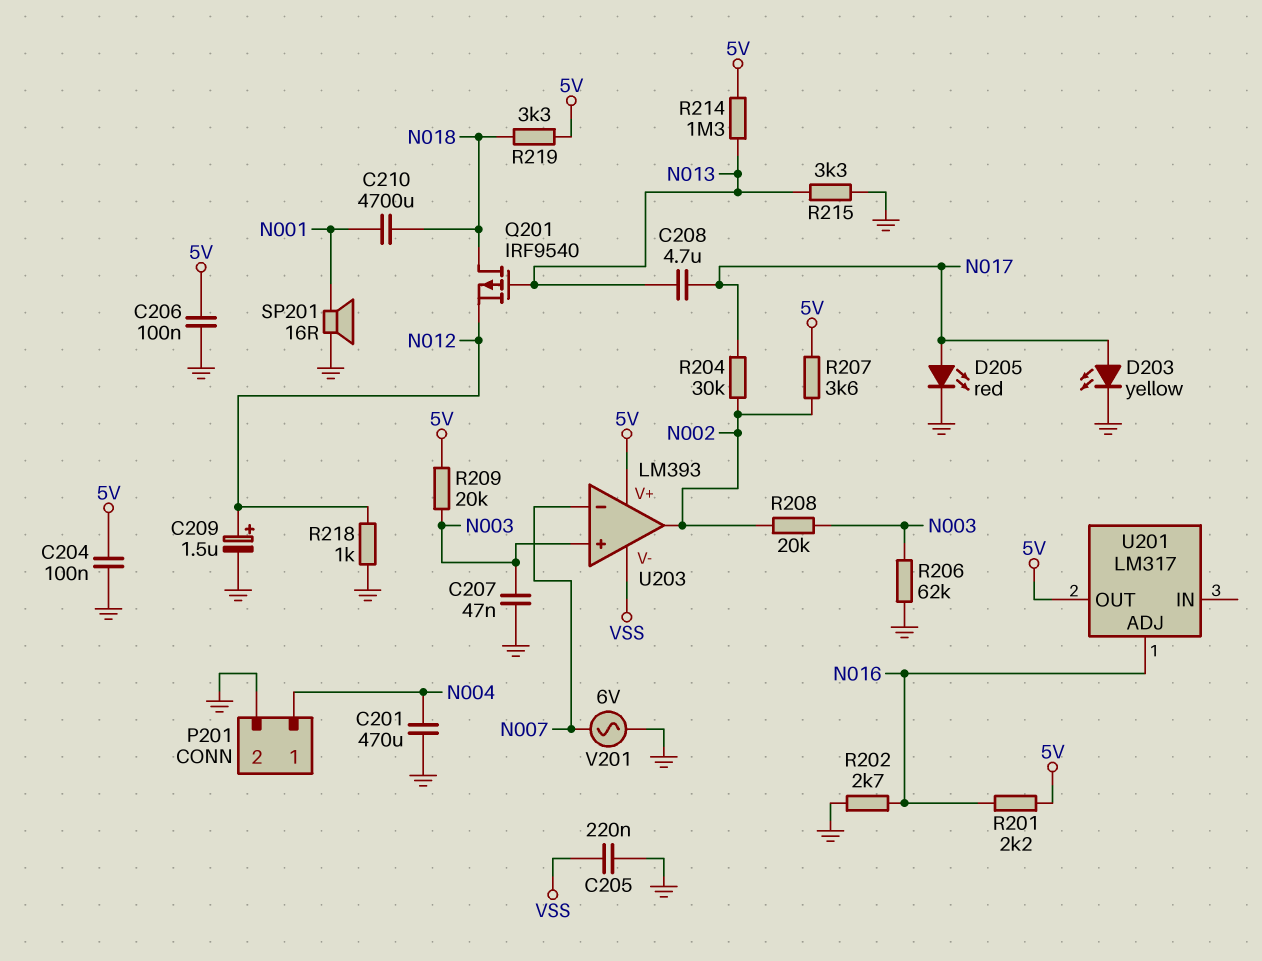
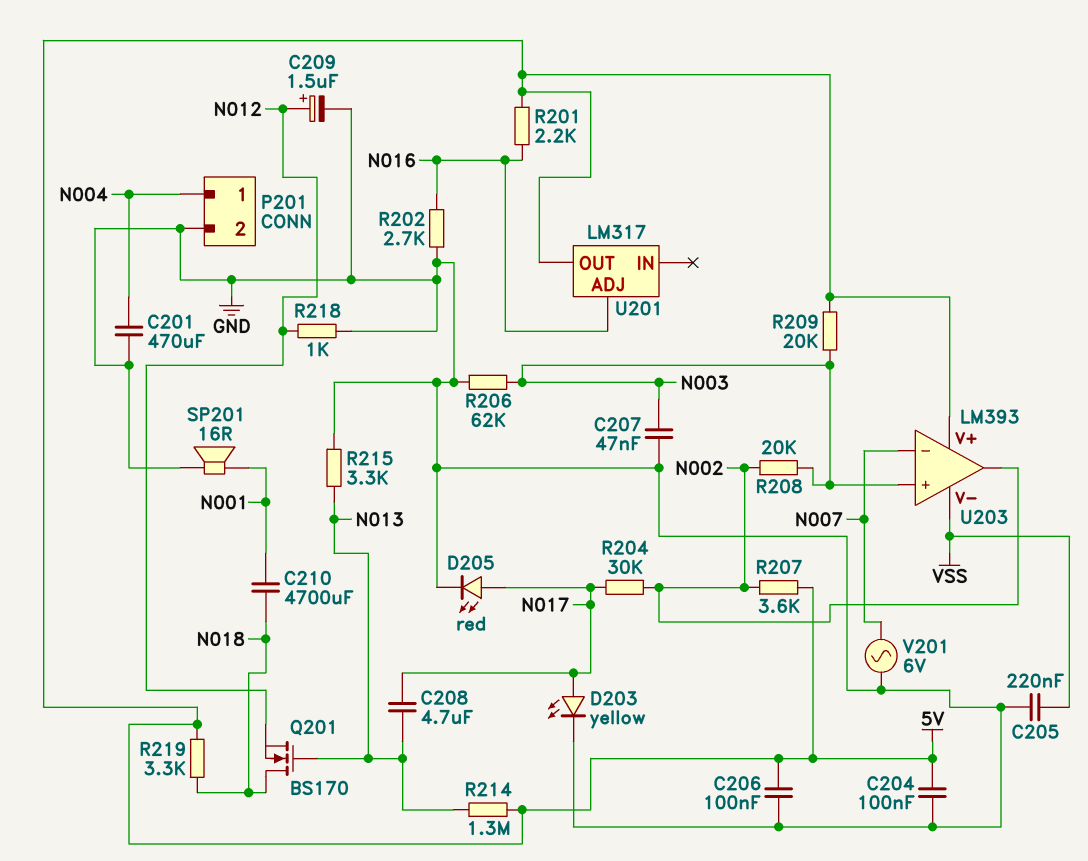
Q201: PMOS IRF9540 (G N013, D N018, S N012) -> NMOS BS170 (G N013, D N018, S N012)

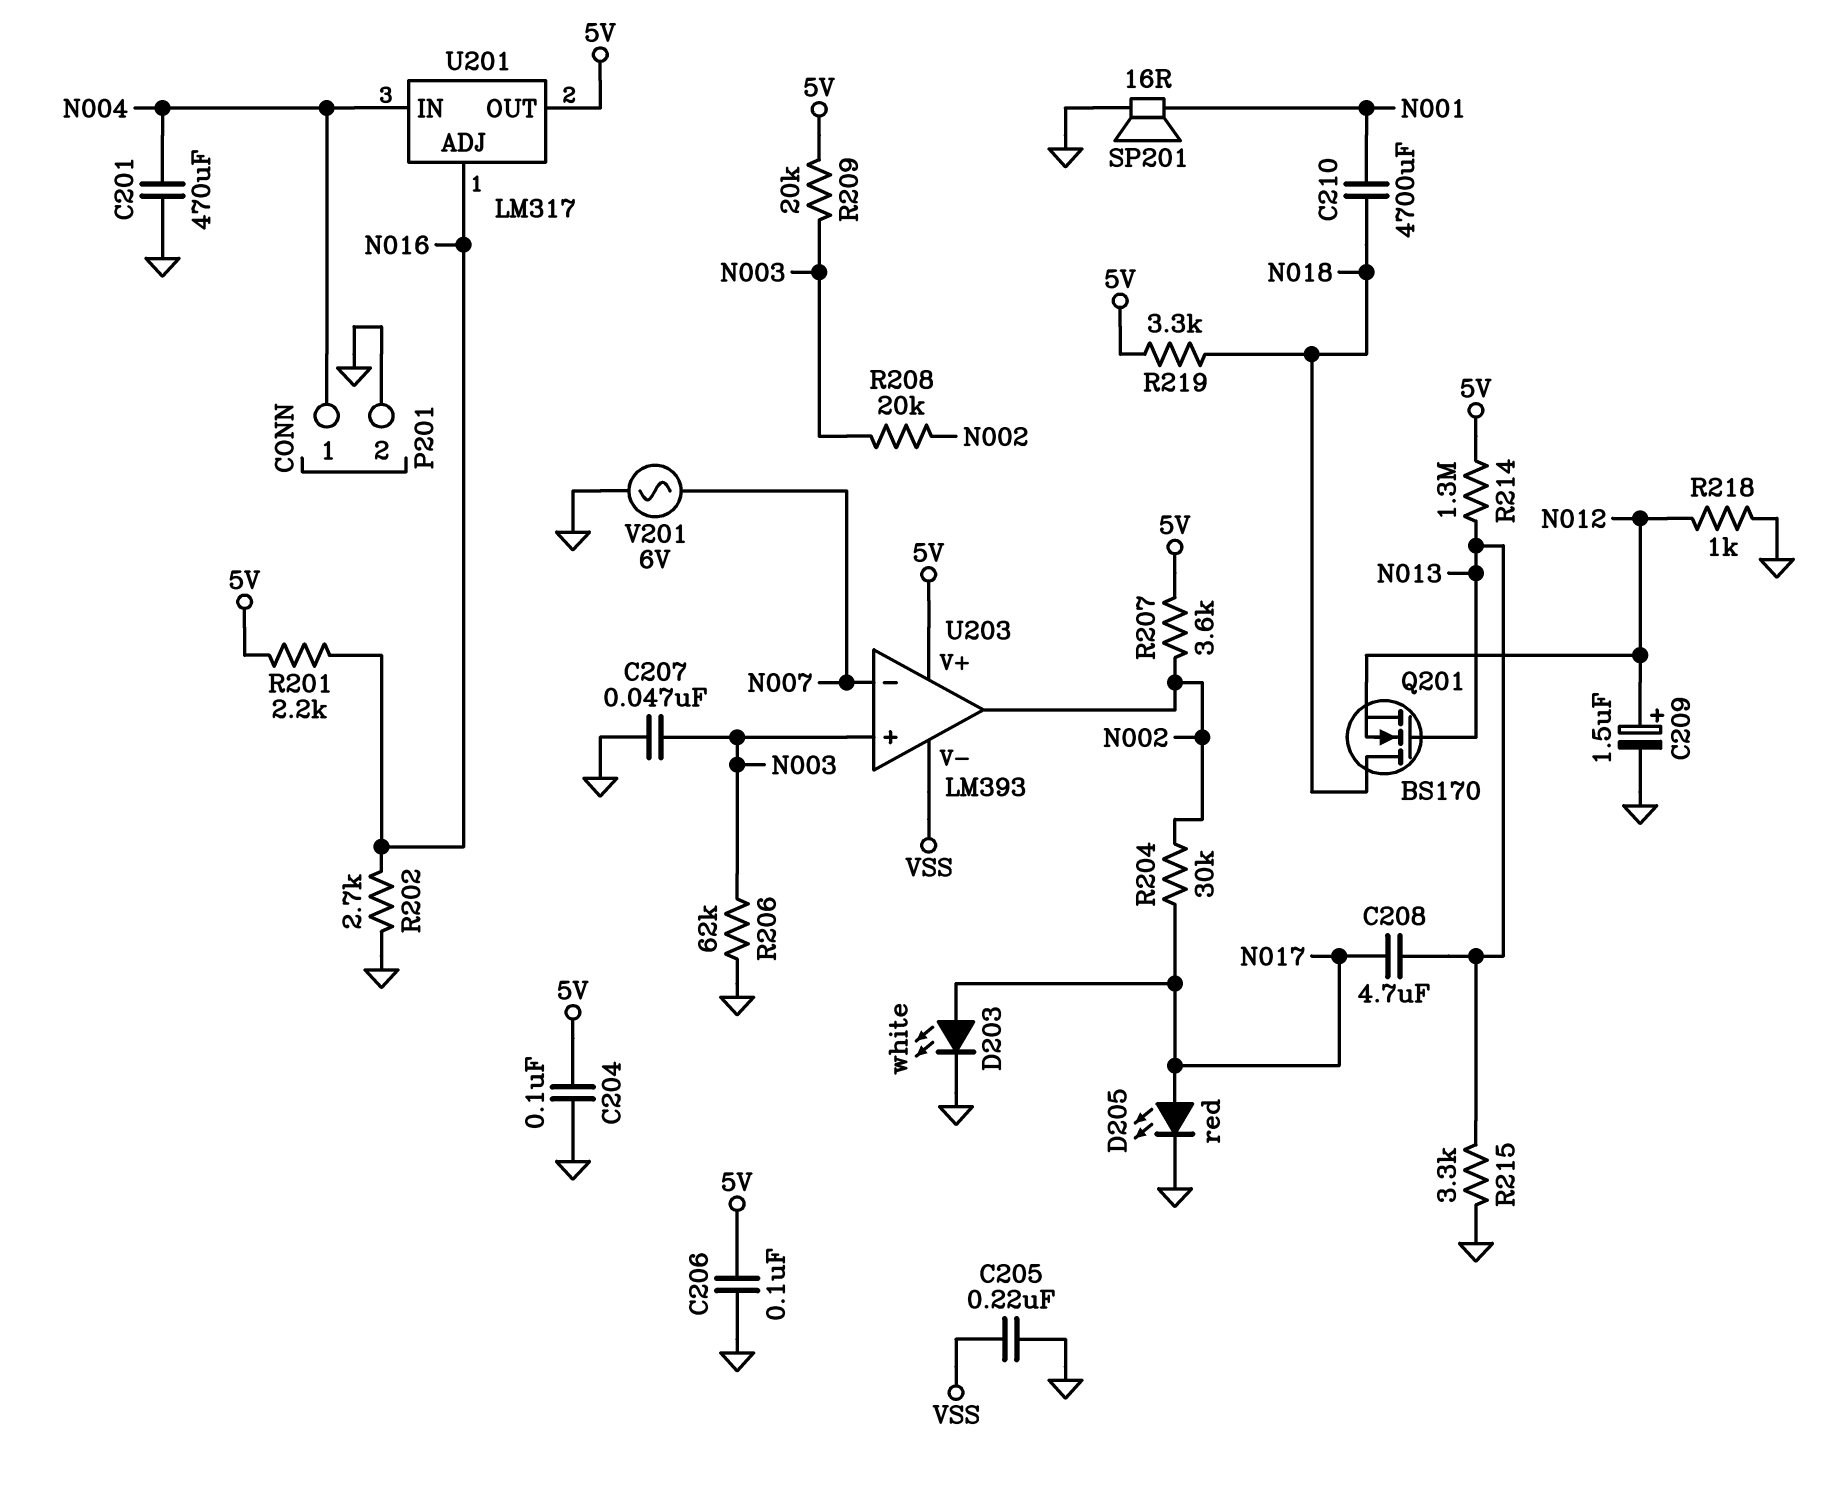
D203: LED yellow (A N017, K GND) -> LED white (A N017, K GND)
U201 pin IN: none -> N004

